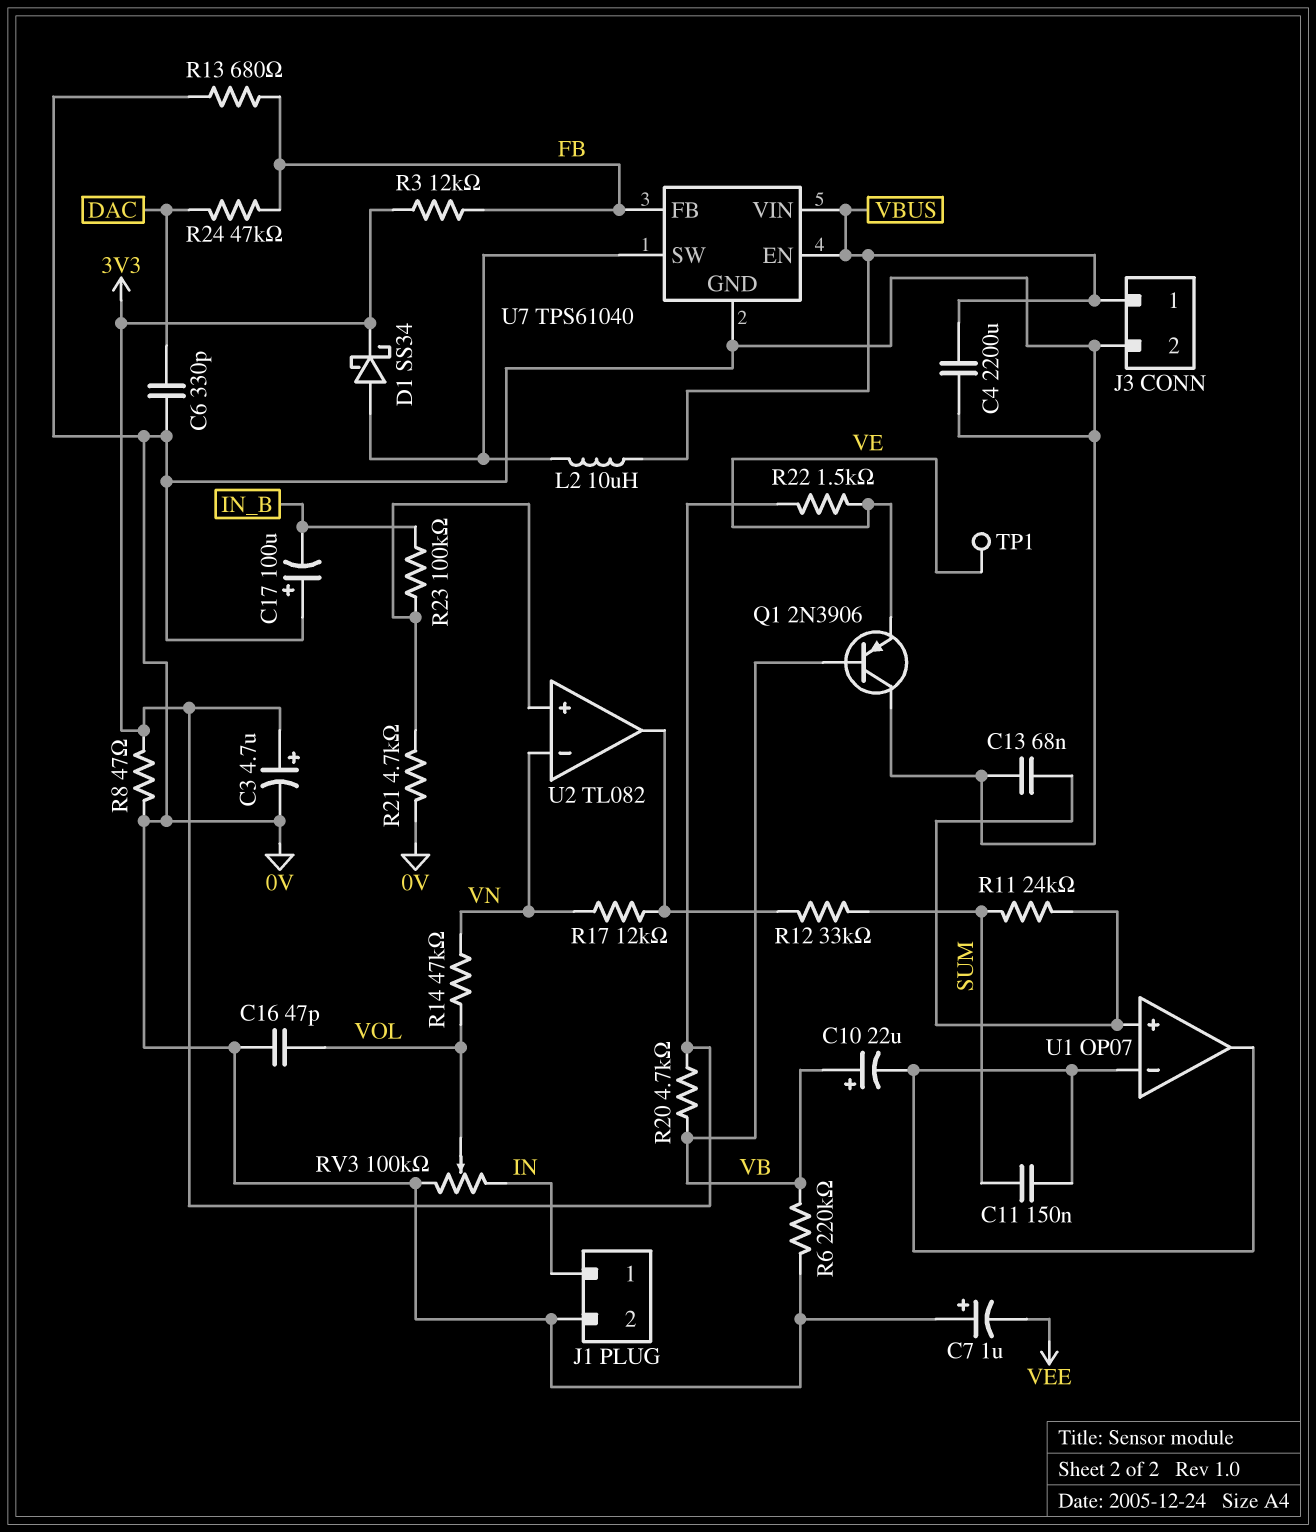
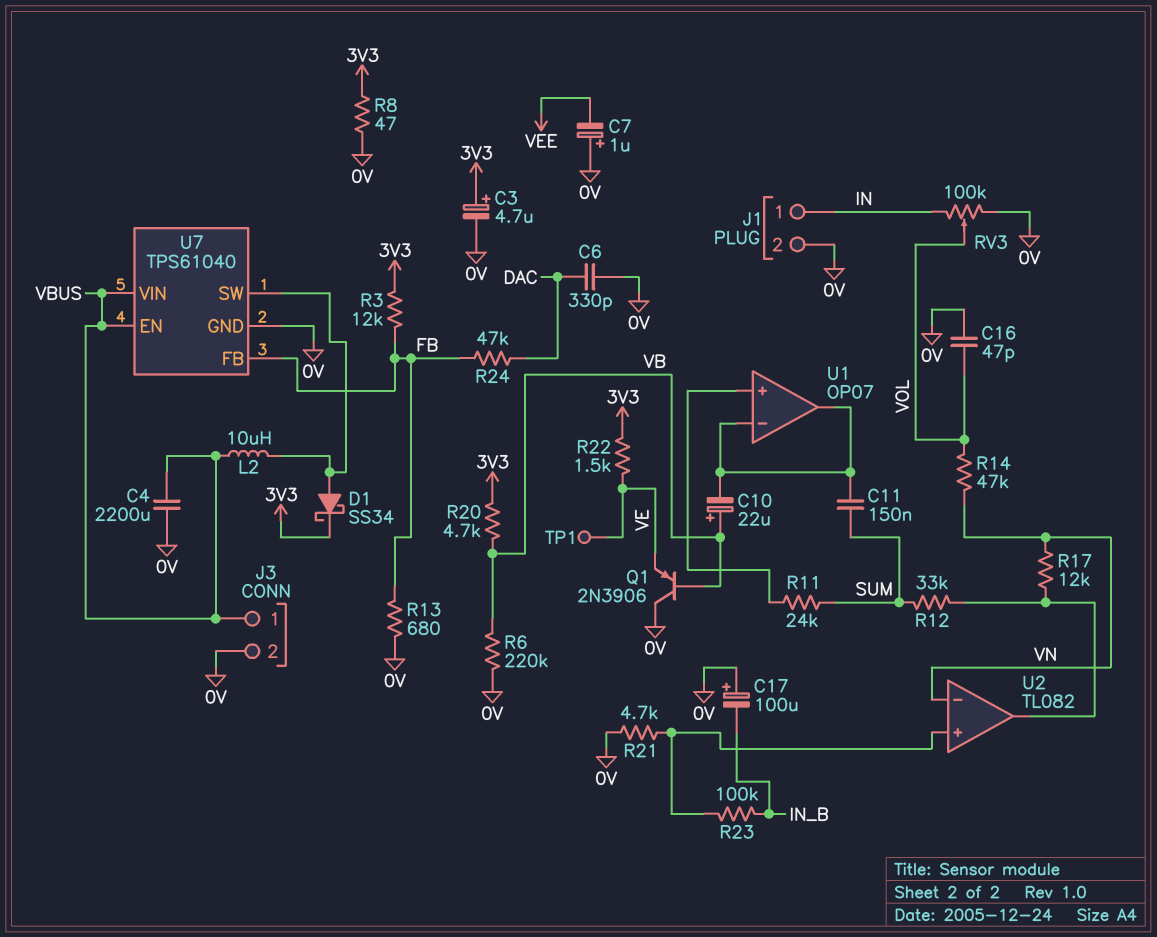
C13: 68nF (0V, U1/in+) -> none

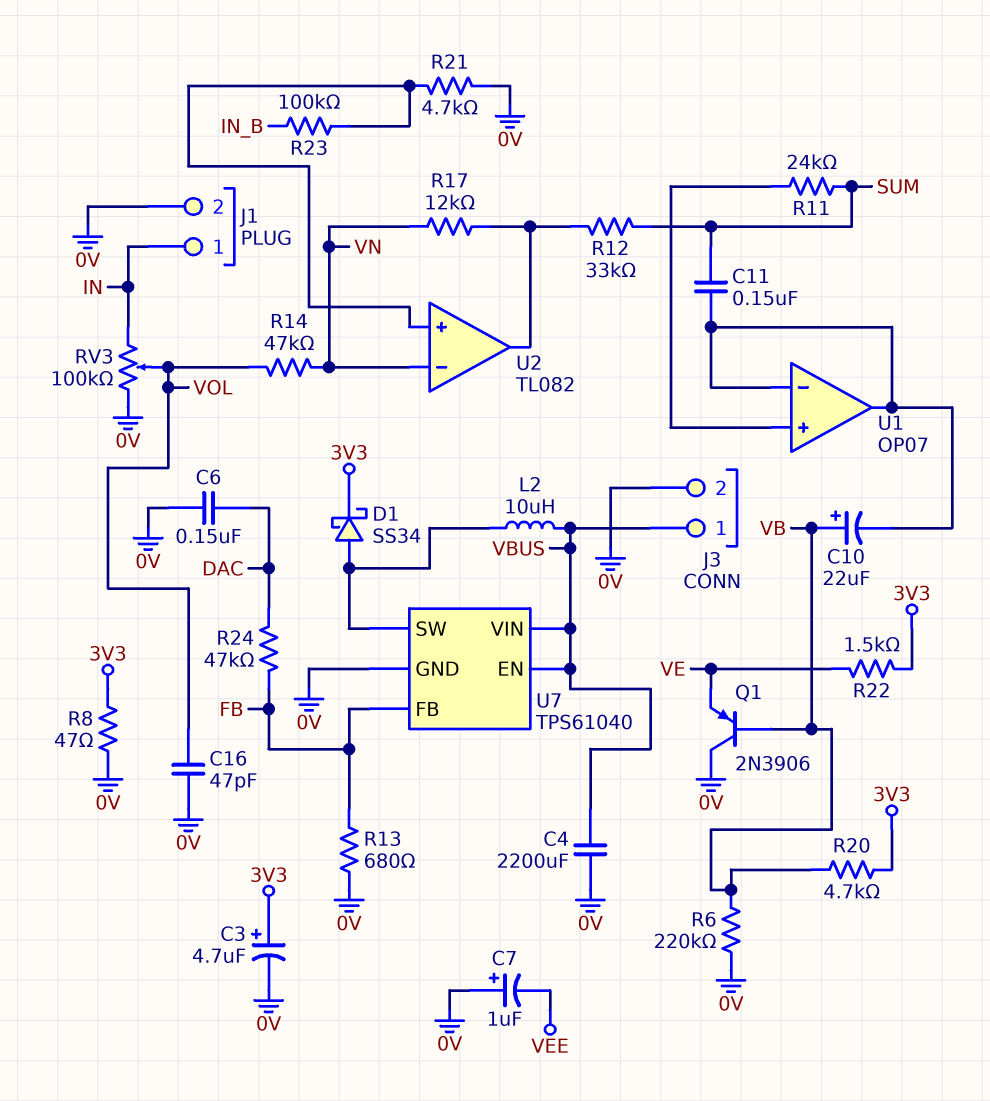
C6: 330pF (0V, DAC) -> 150nF (0V, DAC)
C17: 100uF (plus 0V, minus IN_B) -> none
R3: 12k (3V3, FB) -> none
TP1: test point (VE) -> none

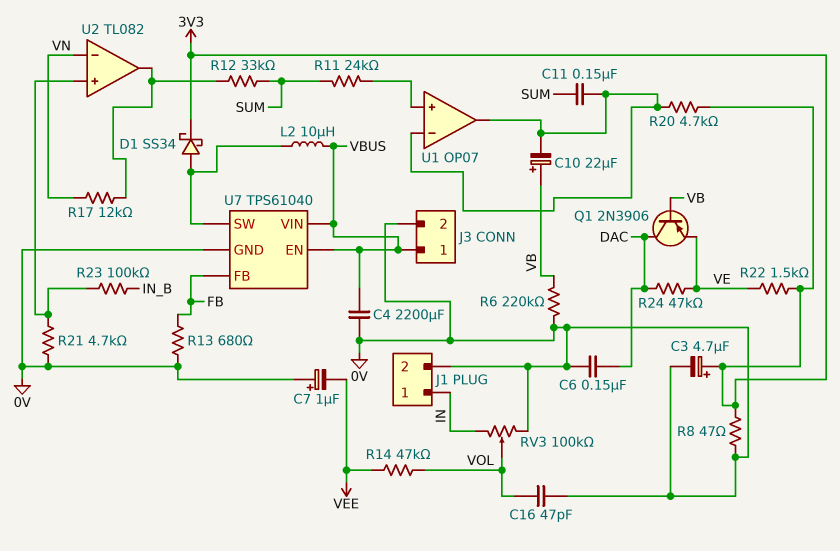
Q1: PNP 2N3906 (B VB, C 0V, E VE) -> PNP 2N3906 (B VB, C DAC, E VE)
R14: 47k (VN, VOL) -> 47k (VEE, VOL)
R20: 4.7k (3V3, VB) -> 4.7k (3V3, U1/in-)
R24: 47k (DAC, FB) -> 47k (DAC, VE)

